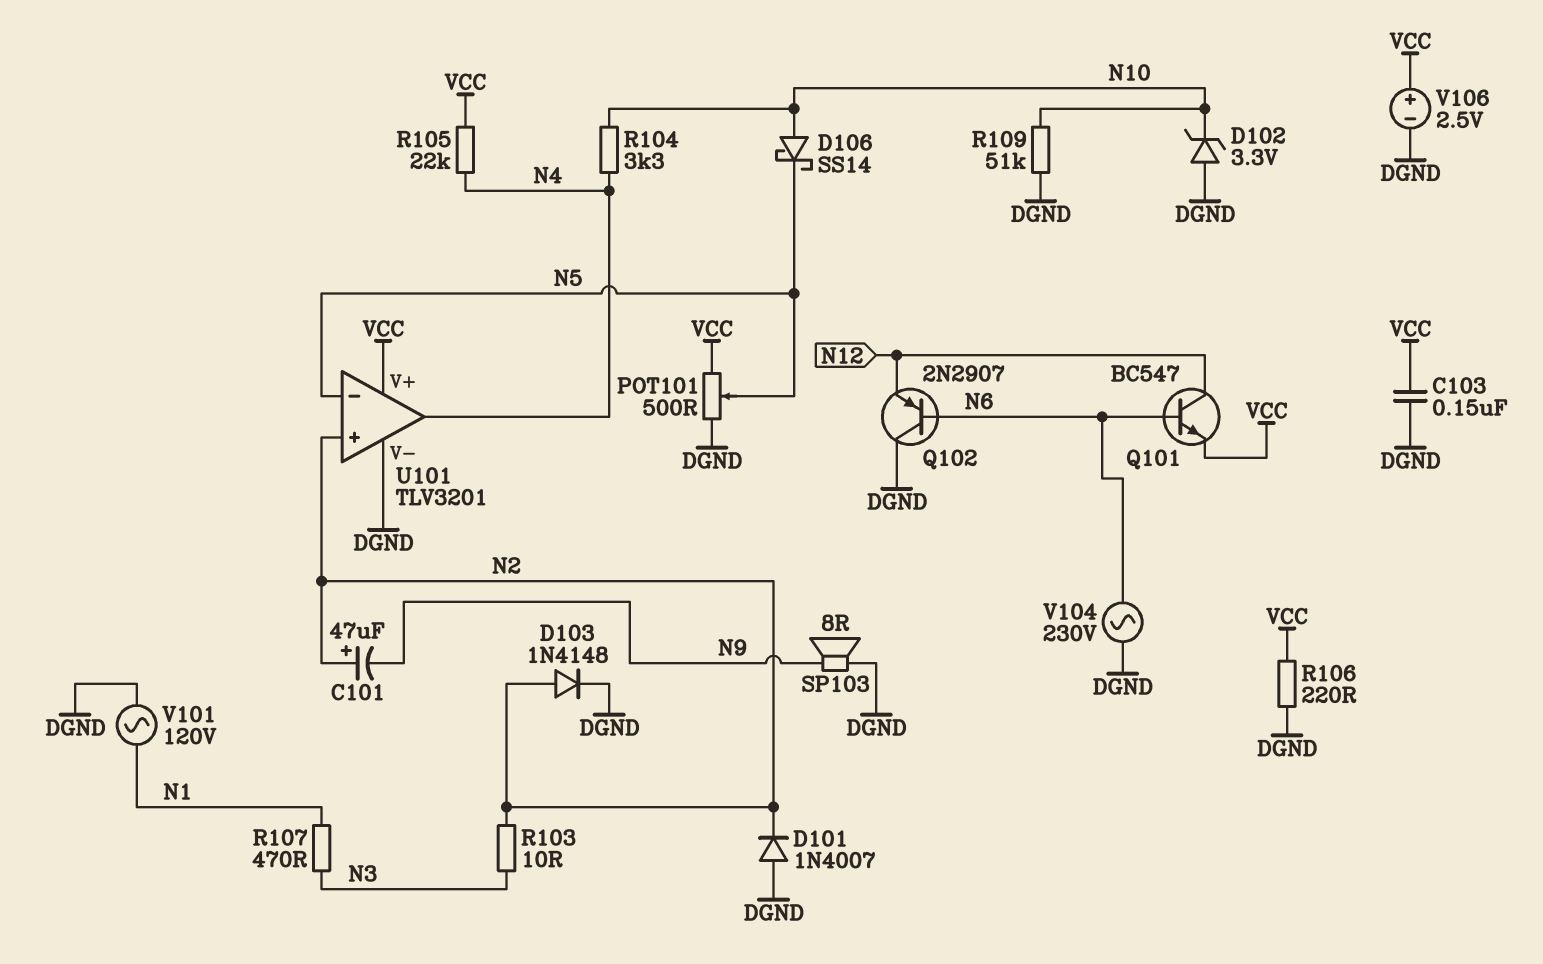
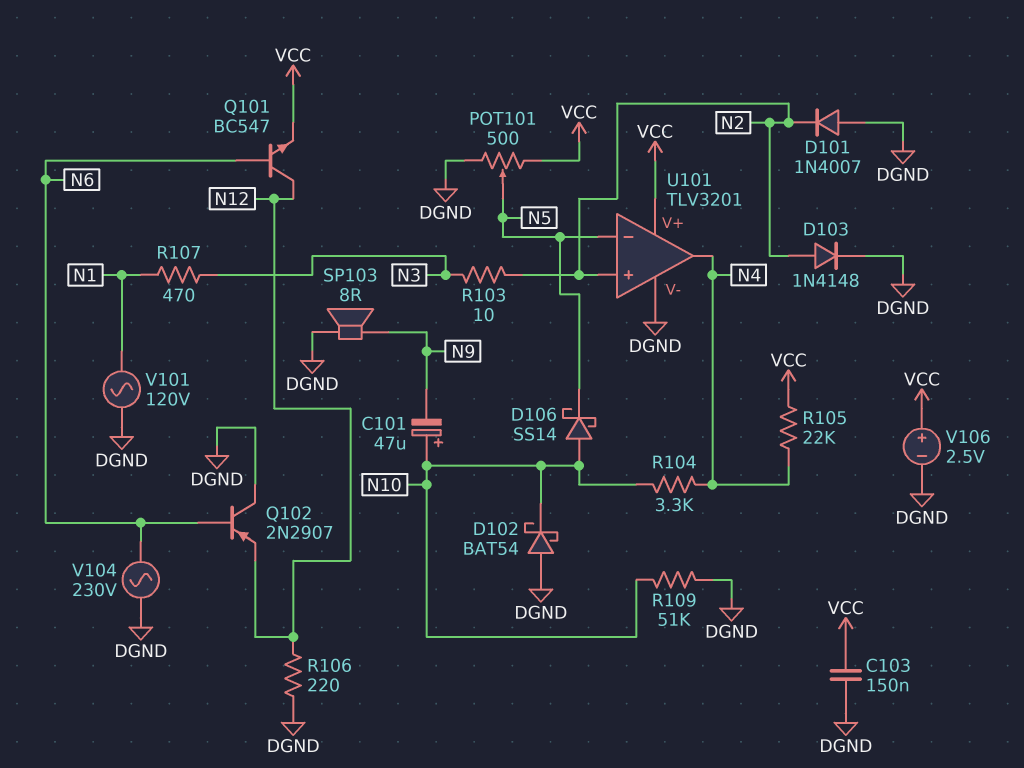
C101: 47uF (plus N2, minus N9) -> 47uF (plus N10, minus N9)
D102: zener 3.3V (A DGND, K N10) -> schottky BAT54 (A DGND, K N10)
R106: 220 (DGND, VCC) -> 220 (DGND, N12)

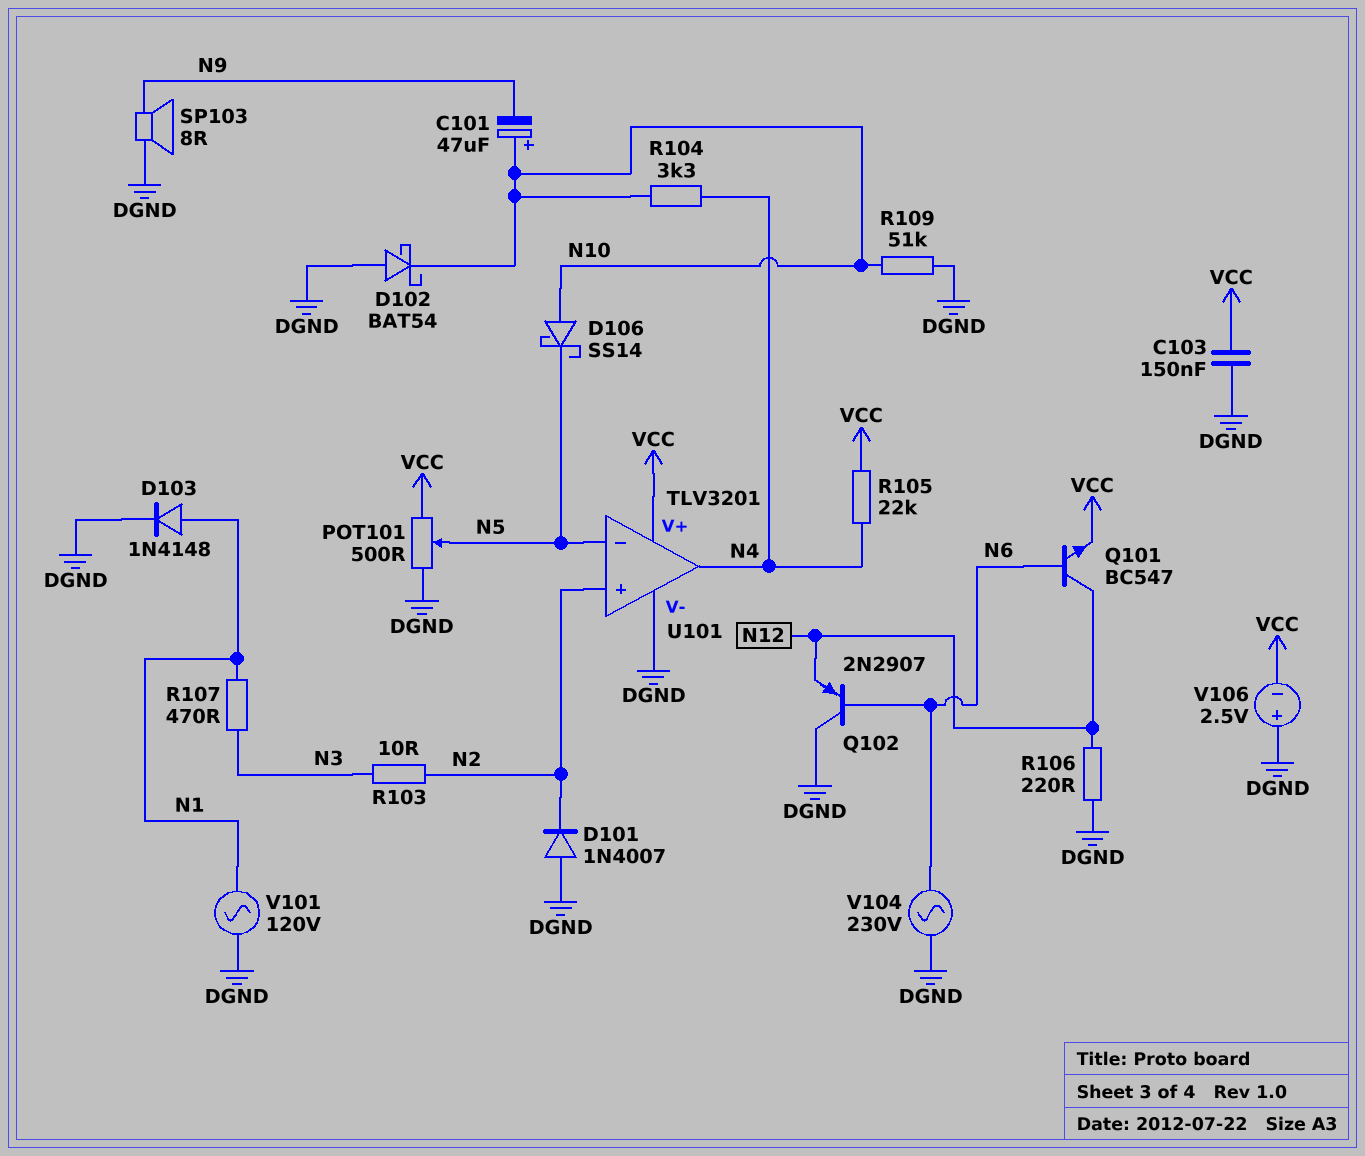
D103: diode 1N4148 (A N2, K DGND) -> diode 1N4148 (A N1, K DGND)
V106: 2.5V (plus VCC, minus DGND) -> 2.5V (plus DGND, minus VCC)

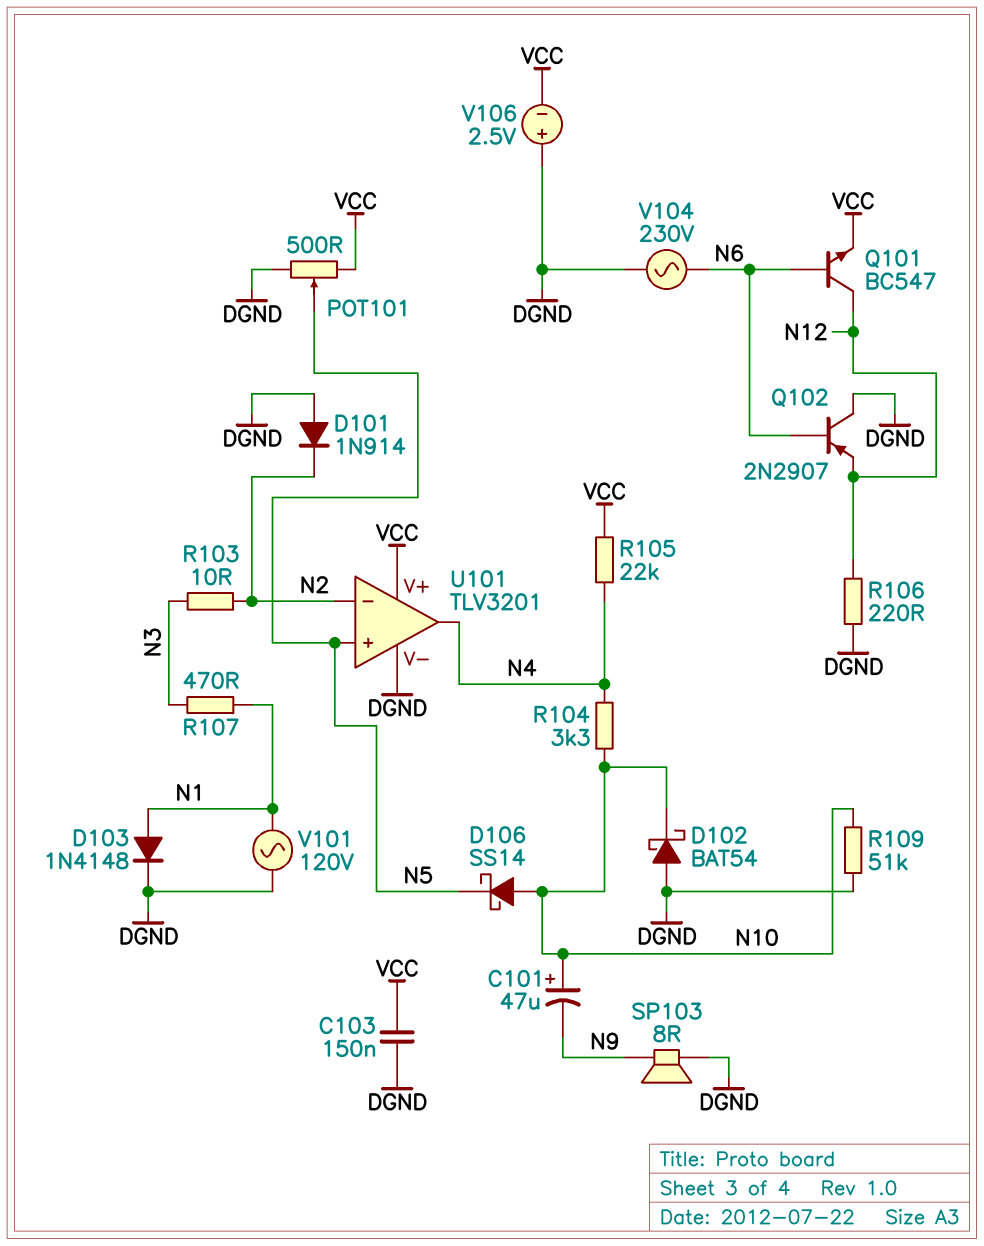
D101: diode 1N4007 (A DGND, K N2) -> diode 1N914 (A DGND, K N2)
U101 pin in+: N2 -> N5
U101 pin in-: N5 -> N2

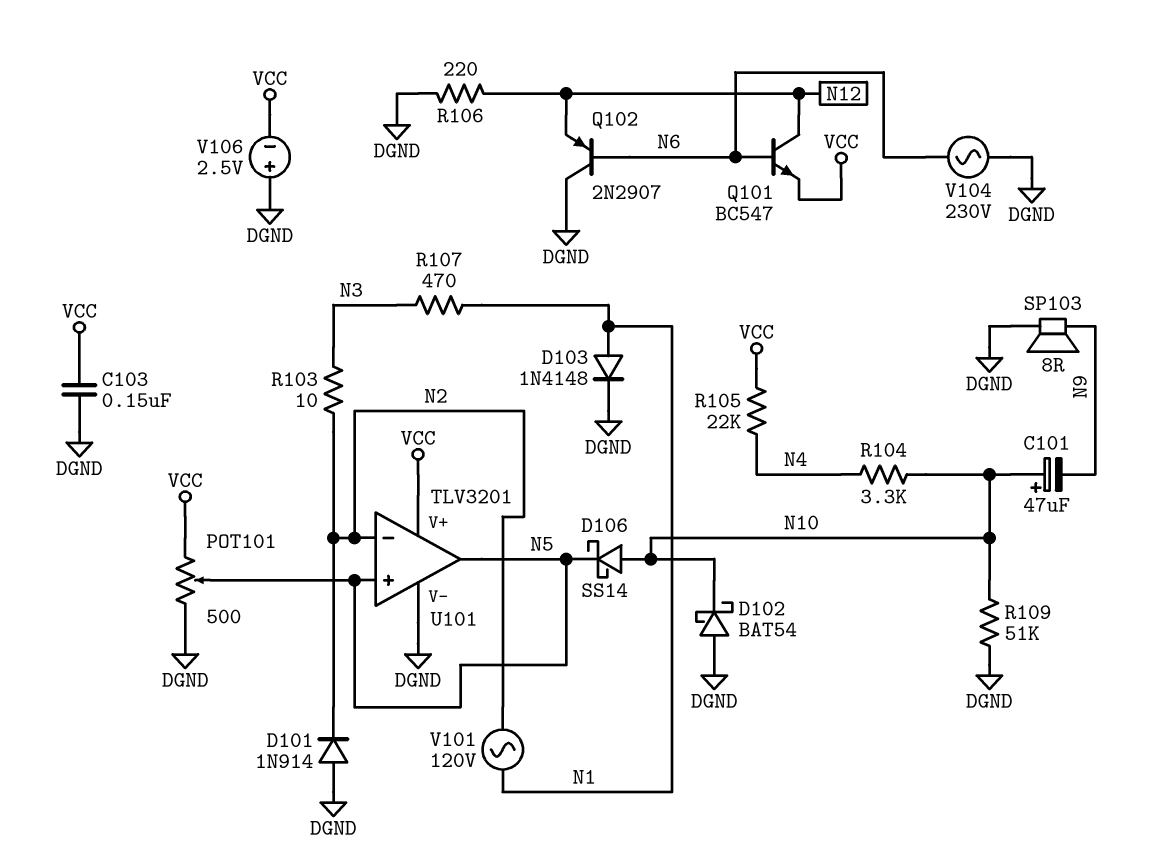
U101 pin out: N4 -> N5
V101: AC 120V (DGND, N1) -> AC 120V (N1, N2)

